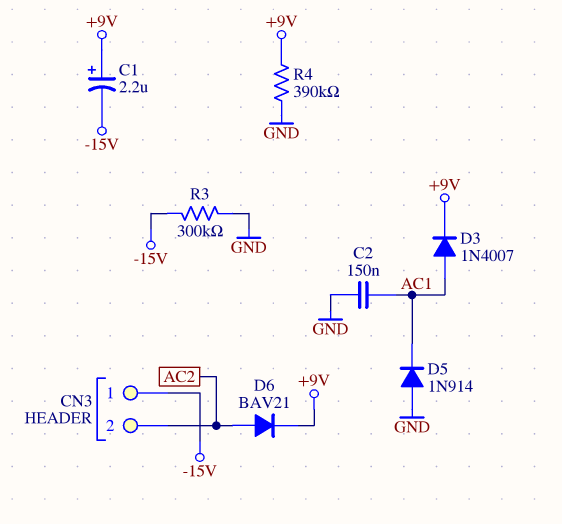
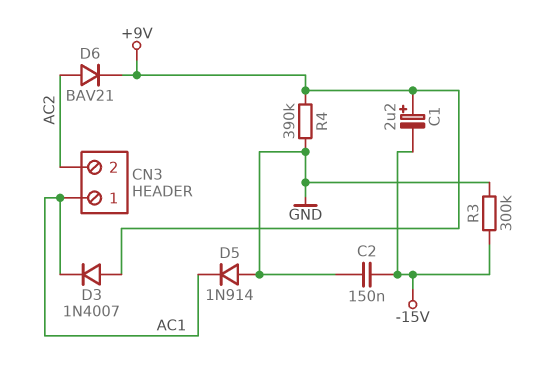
C2: 150nF (AC1, GND) -> 150nF (-15V, GND)
CN3 pin 1: -15V -> AC1
D3: diode 1N4007 (A AC1, K +9V) -> diode 1N4007 (A +9V, K AC1)

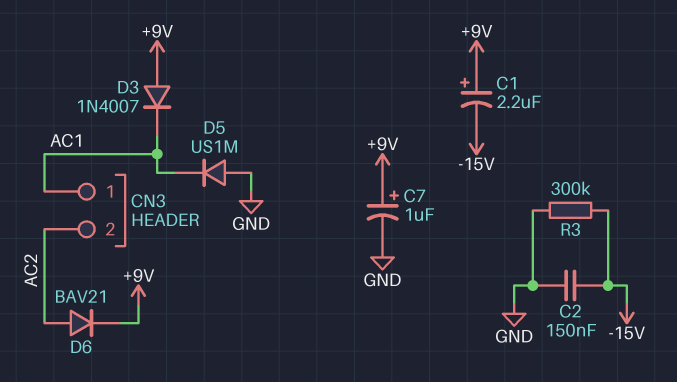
C7: none -> 1uF (plus +9V, minus GND)
D5: diode 1N914 (A GND, K AC1) -> diode US1M (A GND, K AC1)
R4: 390k (+9V, GND) -> none

